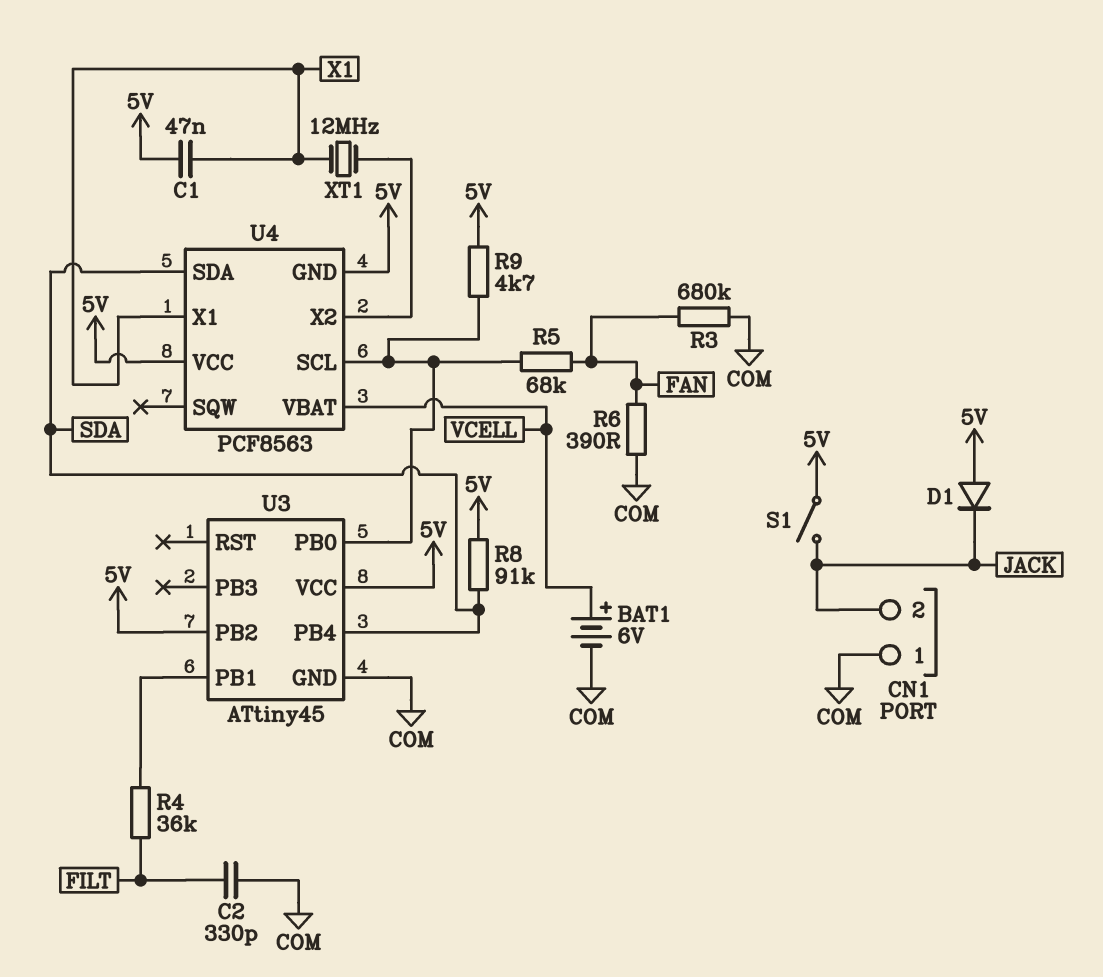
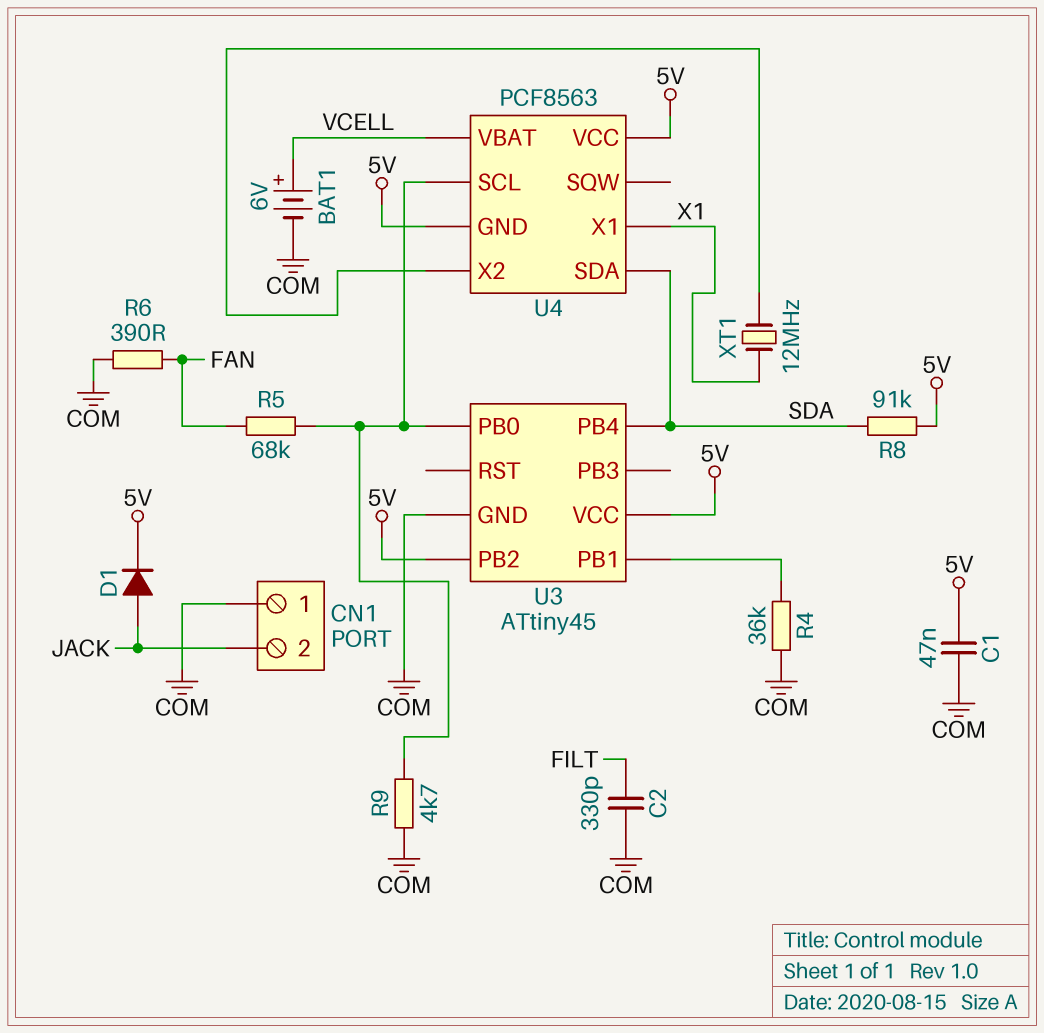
C1: 47nF (5V, X1) -> 47nF (5V, COM)
D1: diode (A 5V, K JACK) -> diode (A JACK, K 5V)
R3: 680k (COM, FAN) -> none
R4: 36k (FILT, U3/PB1) -> 36k (COM, U3/PB1)
R9: 4.7k (5V, U3/PB0) -> 4.7k (COM, U3/PB0)
S1: switch (5V, JACK) -> none

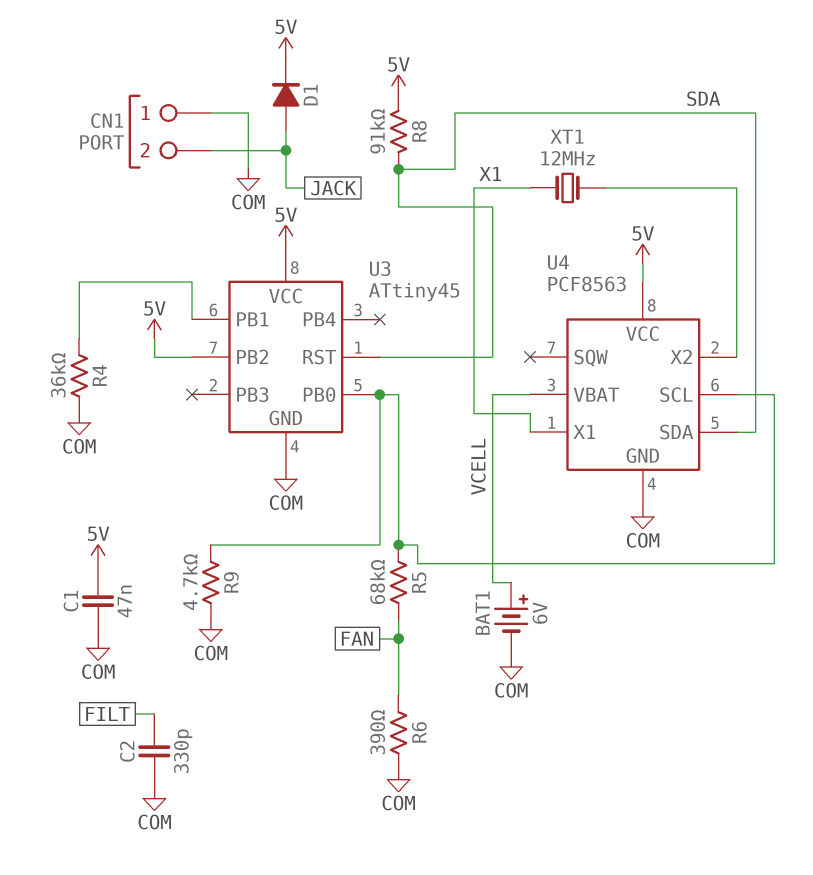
U3 pin PB4: SDA -> none
U3 pin RST: none -> SDA
U4 pin GND: 5V -> COM

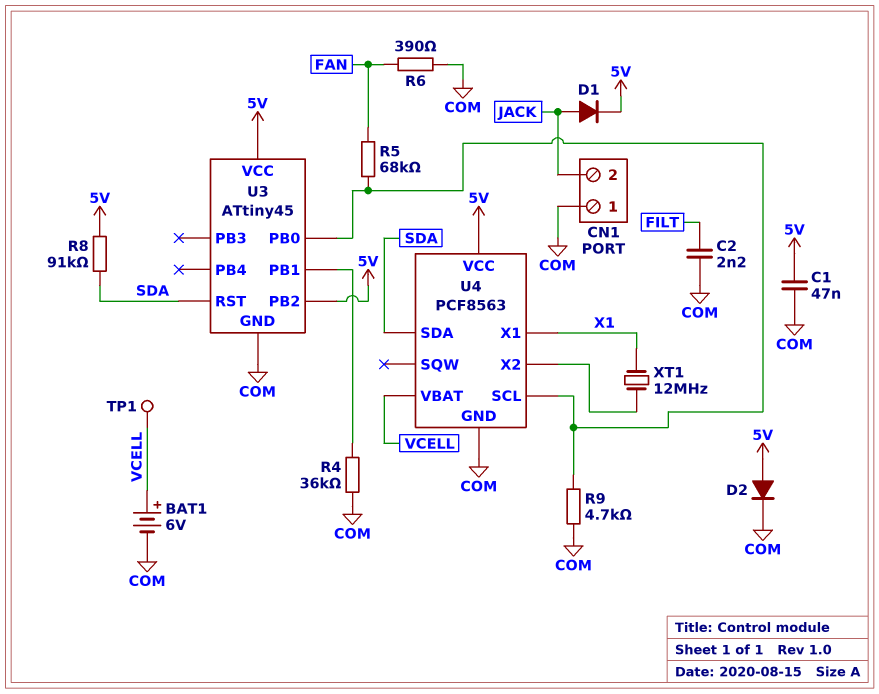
C2: 330pF (COM, FILT) -> 2.2nF (COM, FILT)
D2: none -> diode (A 5V, K COM)
TP1: none -> test point (VCELL)

